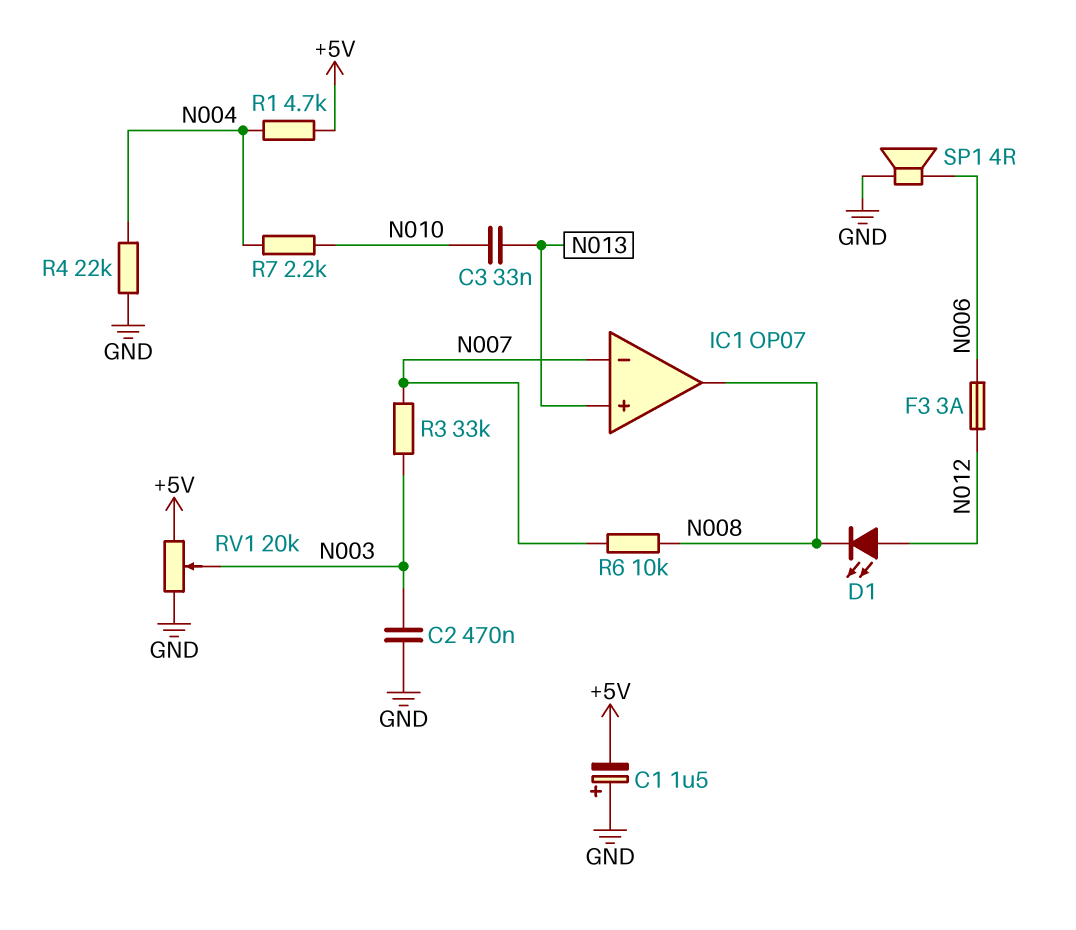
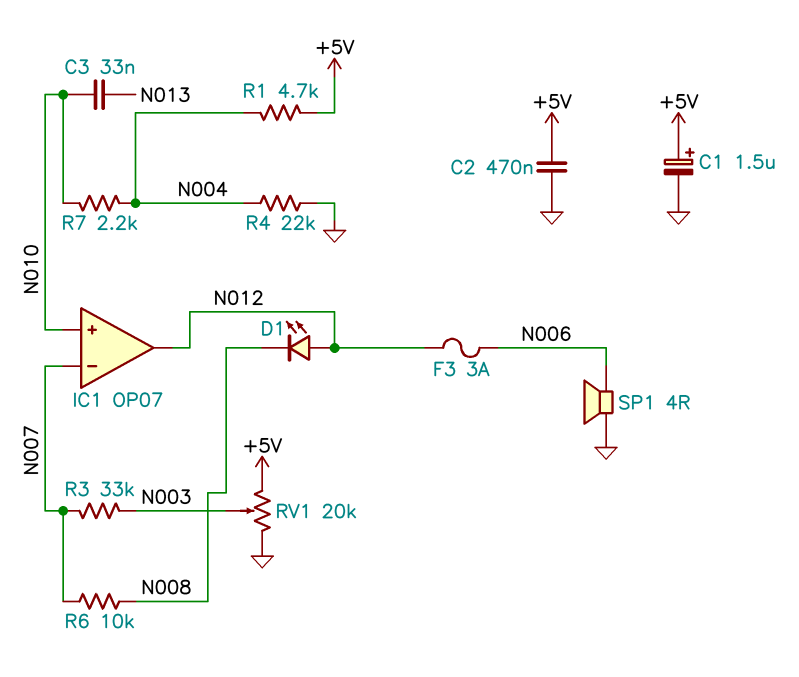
C1: 1.5uF (plus GND, minus +5V) -> 1.5uF (plus +5V, minus GND)
C2: 470nF (GND, N003) -> 470nF (+5V, GND)
IC1 pin in+: N013 -> N010
IC1 pin out: N008 -> N012

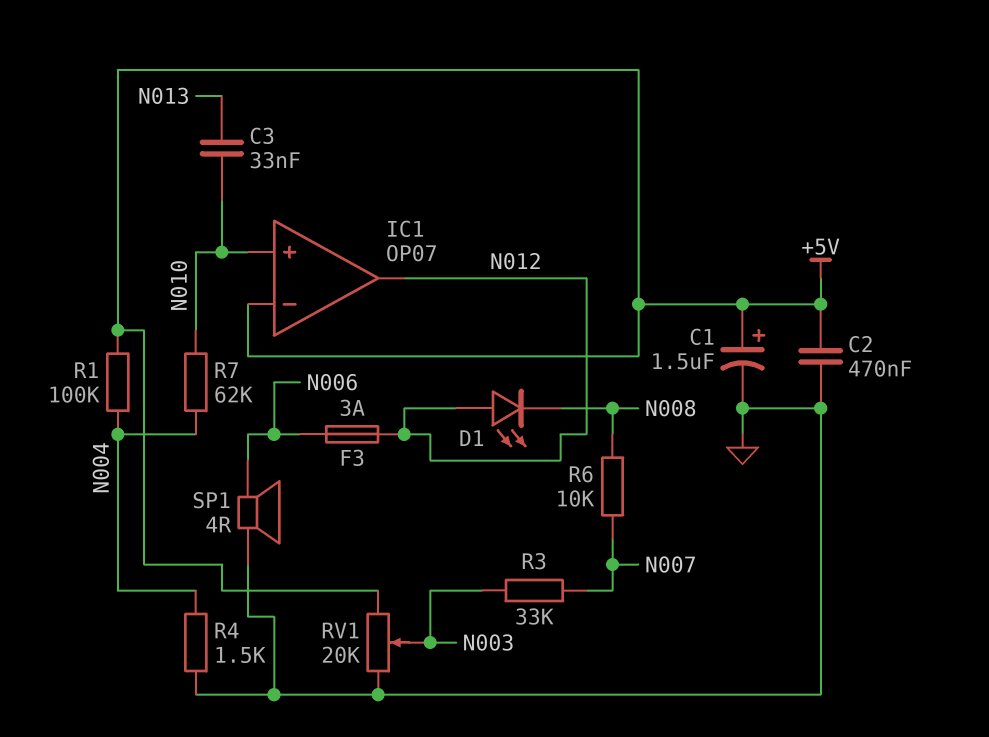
IC1 pin in-: N007 -> +5V
R1: 4.7k (+5V, N004) -> 100k (+5V, N004)
R4: 22k (GND, N004) -> 1.5k (GND, N004)
R7: 2.2k (N004, N010) -> 62k (N004, N010)

